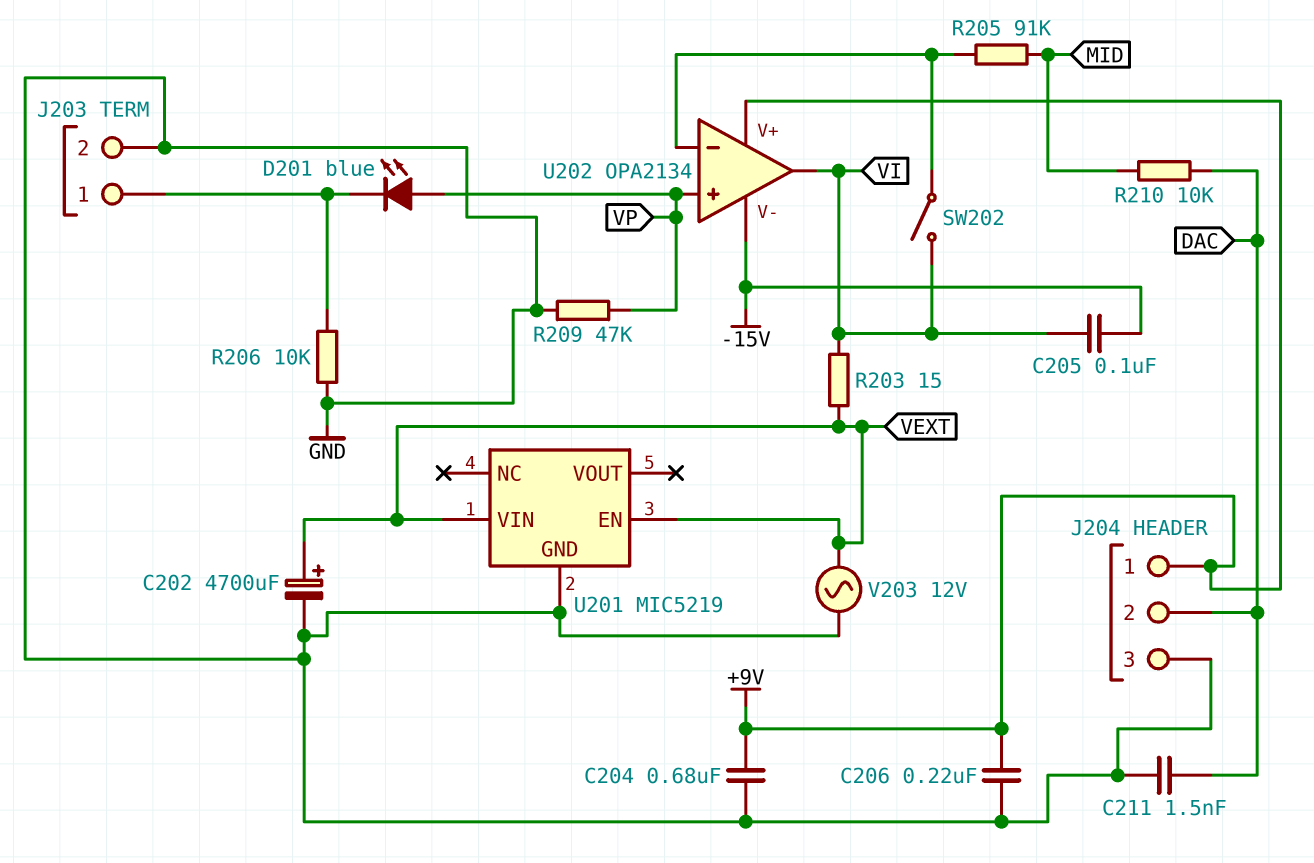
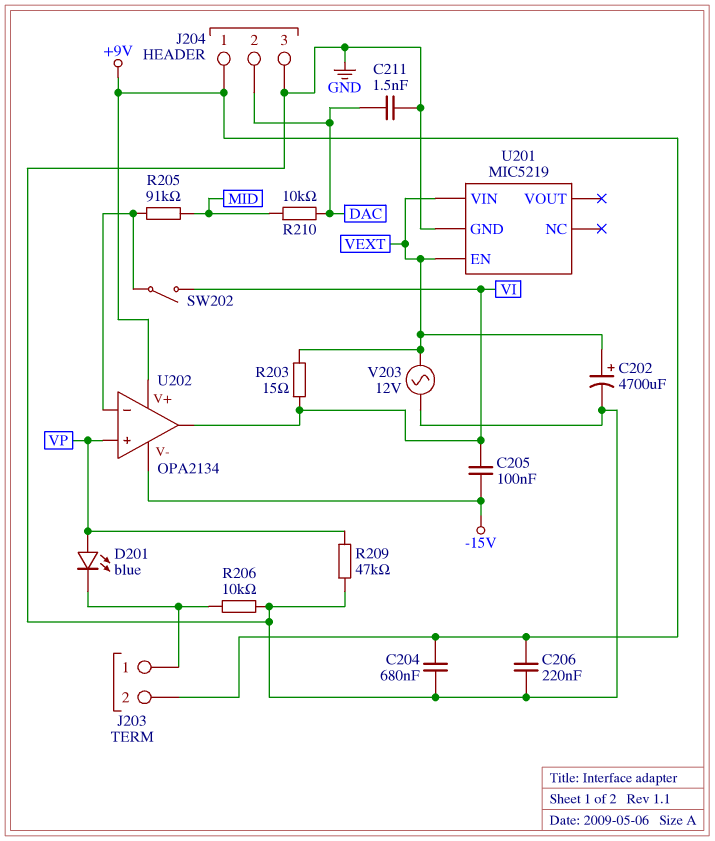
J203 pin 2: GND -> +9V

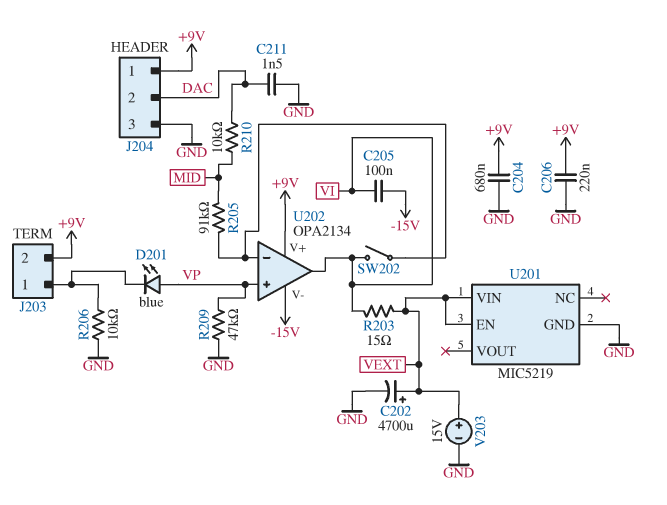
V203: AC 12V (GND, VEXT) -> 15V (plus VEXT, minus GND)

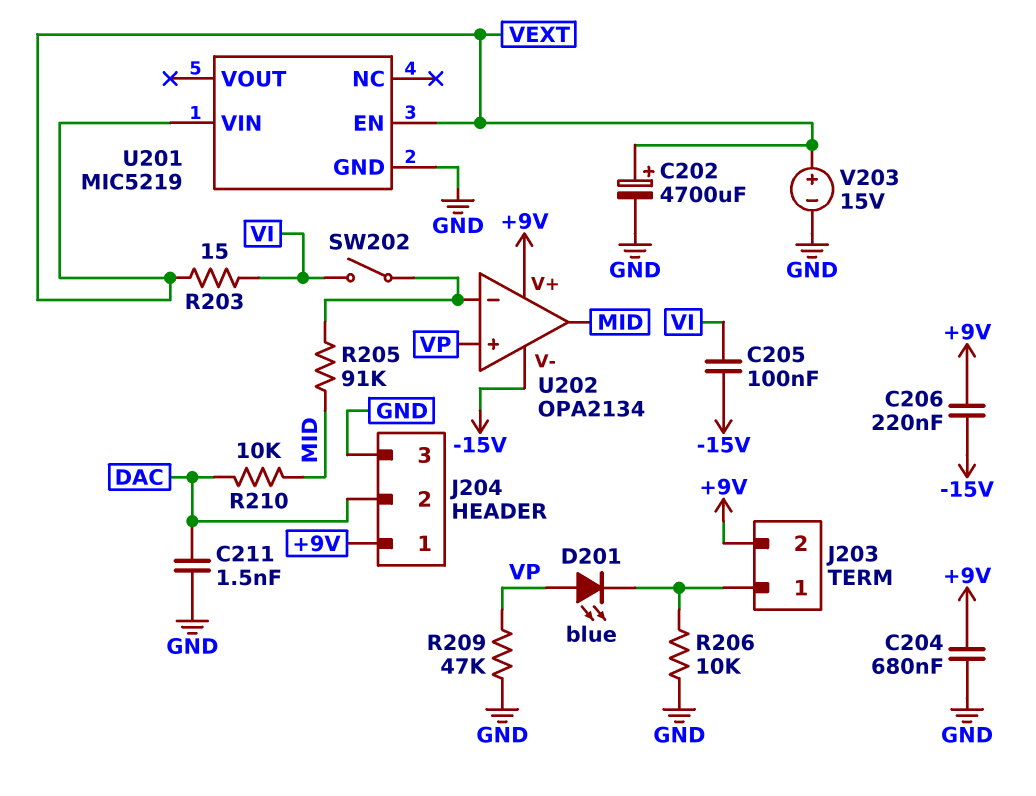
C206: 220nF (+9V, GND) -> 220nF (+9V, -15V)
U202 pin out: VI -> MID

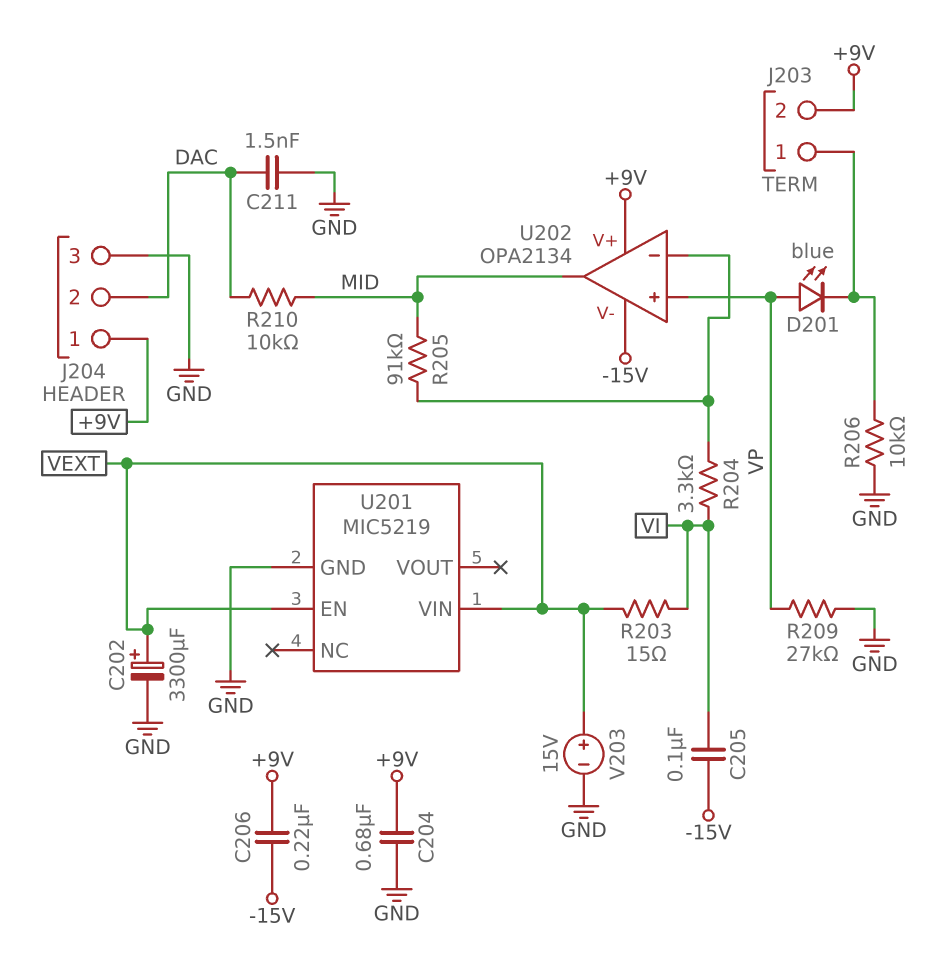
C202: 4700uF (plus VEXT, minus GND) -> 3300uF (plus VEXT, minus GND)
R204: none -> 3.3k (U202/in-, VI)
R209: 47k (GND, VP) -> 27k (GND, VP)
SW202: switch (U202/in-, VI) -> none

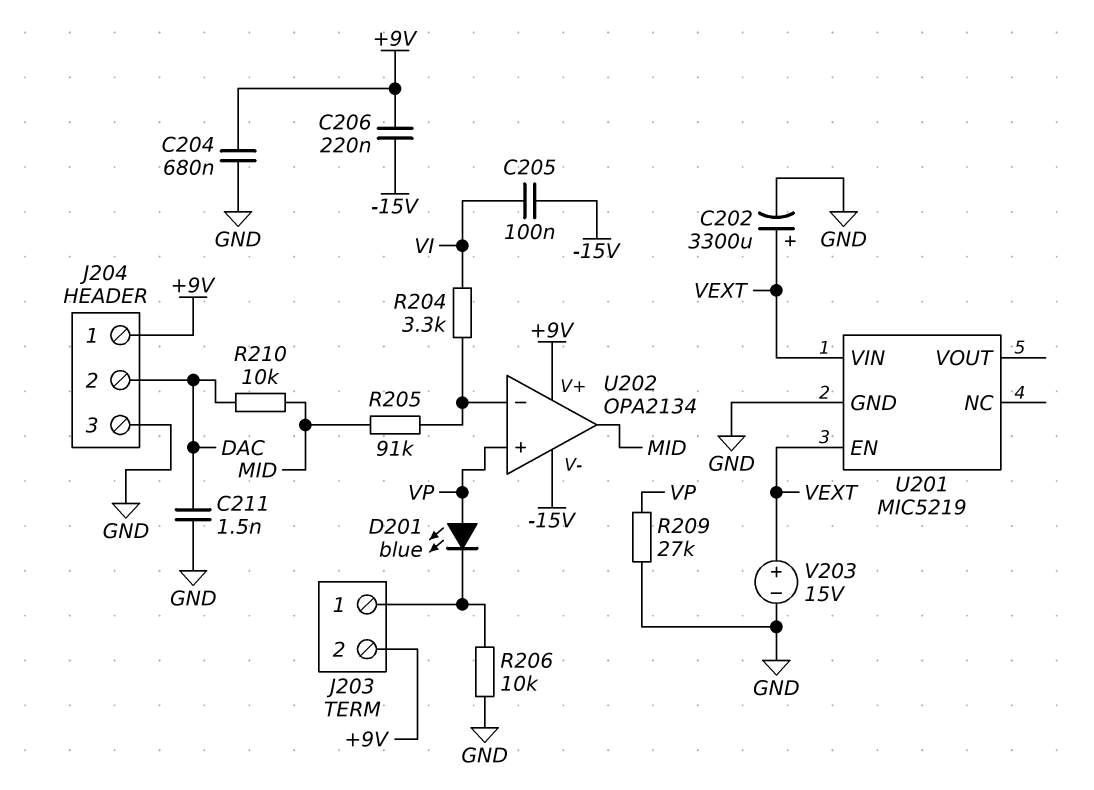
R203: 15 (VEXT, VI) -> none

